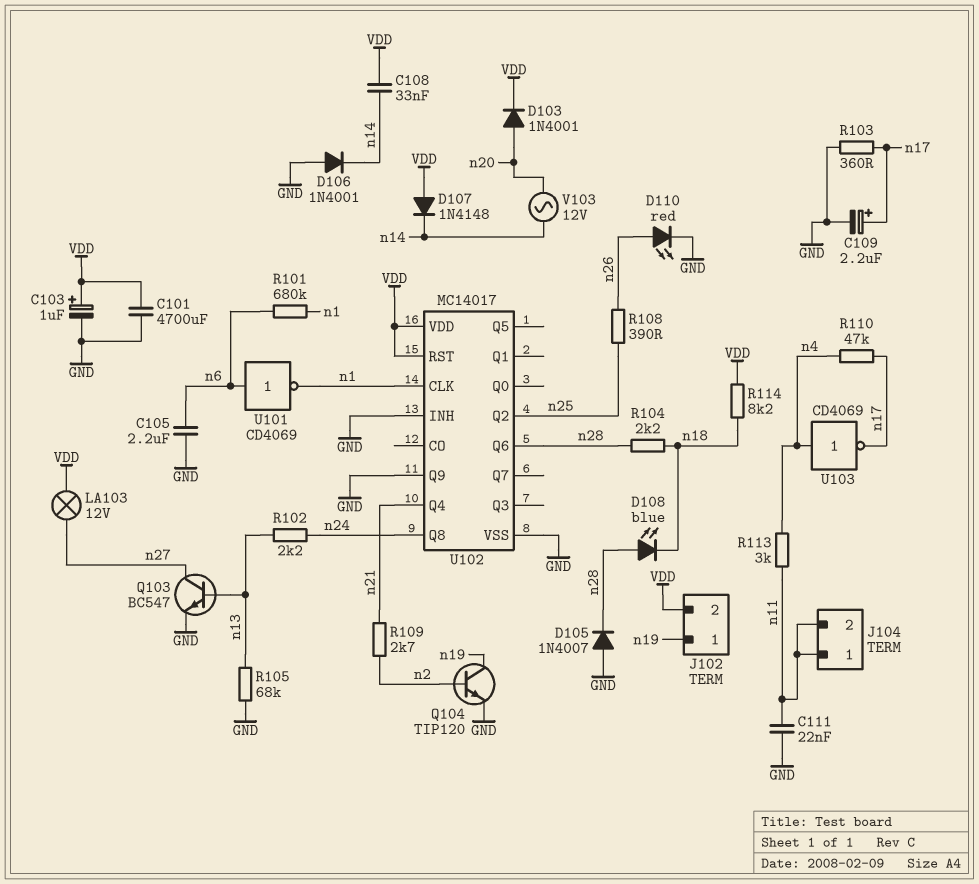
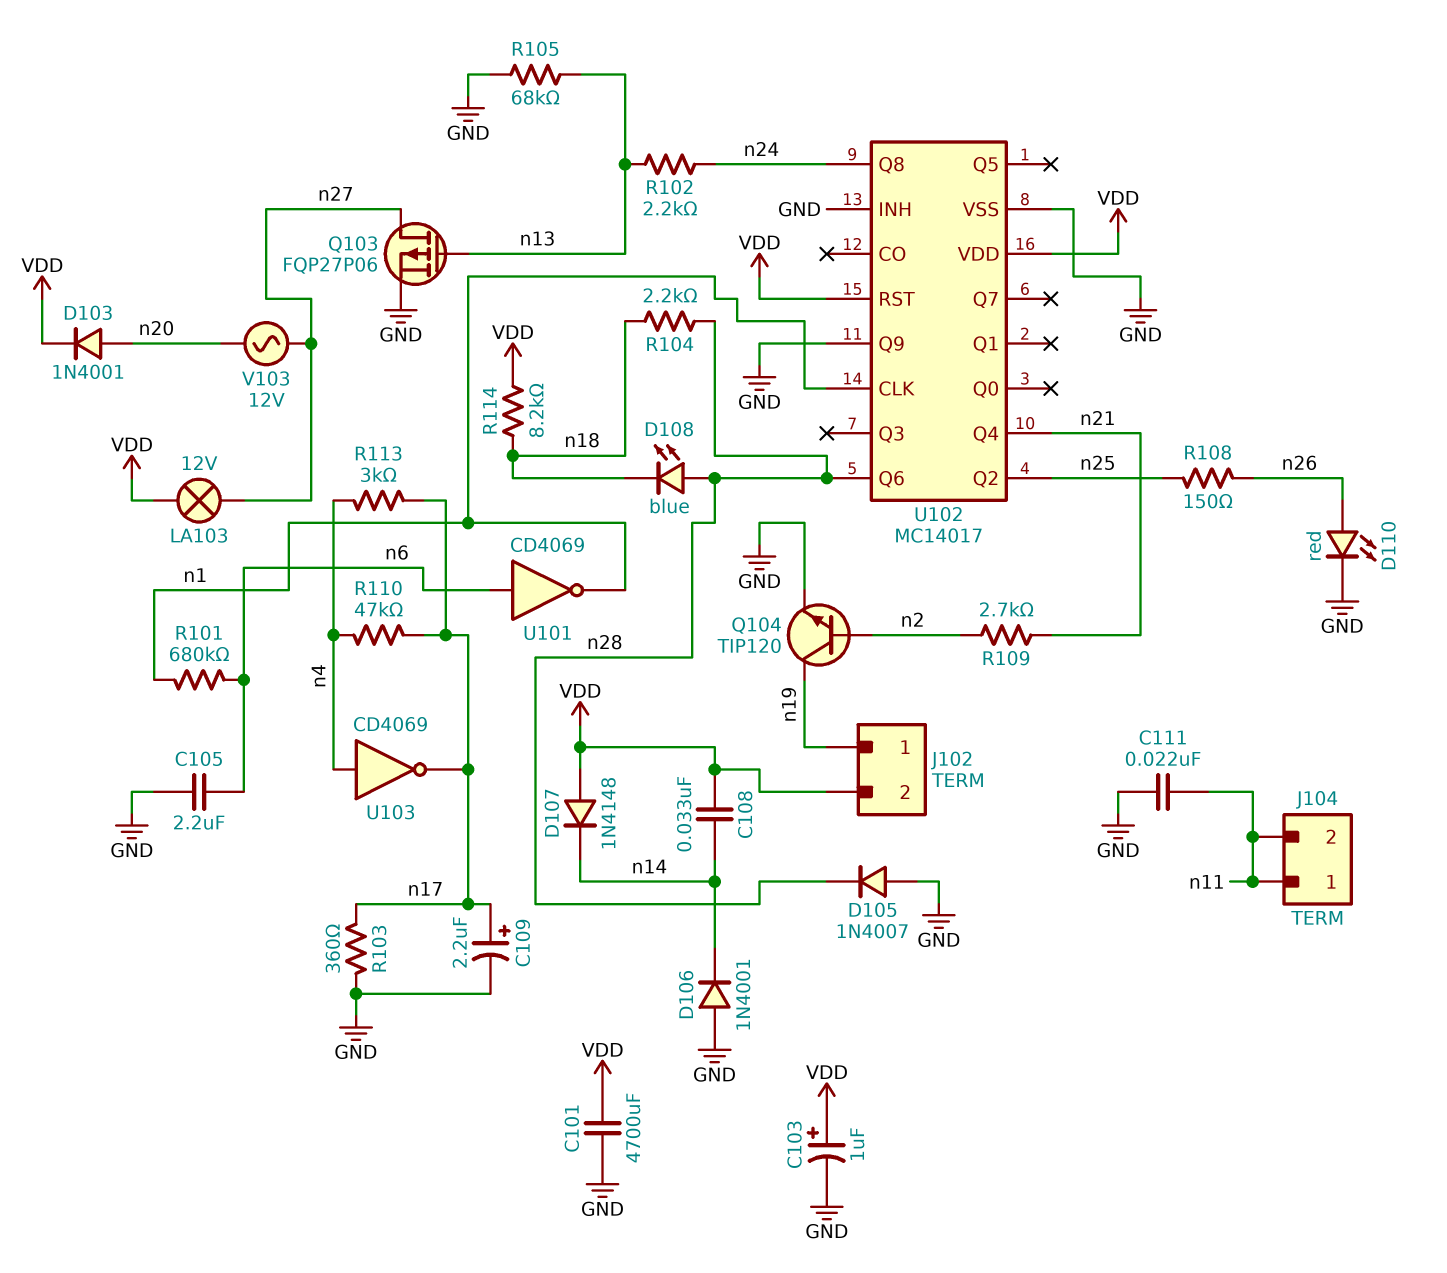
Q103: NPN BC547 (B n13, C n27, E GND) -> PMOS FQP27P06 (G n13, D n27, S GND)
R108: 390 (n25, n26) -> 150 (n25, n26)
R113: 3k (n4, n11) -> 3k (n4, n17)
V103: AC 12V (n14, n20) -> AC 12V (n20, n27)

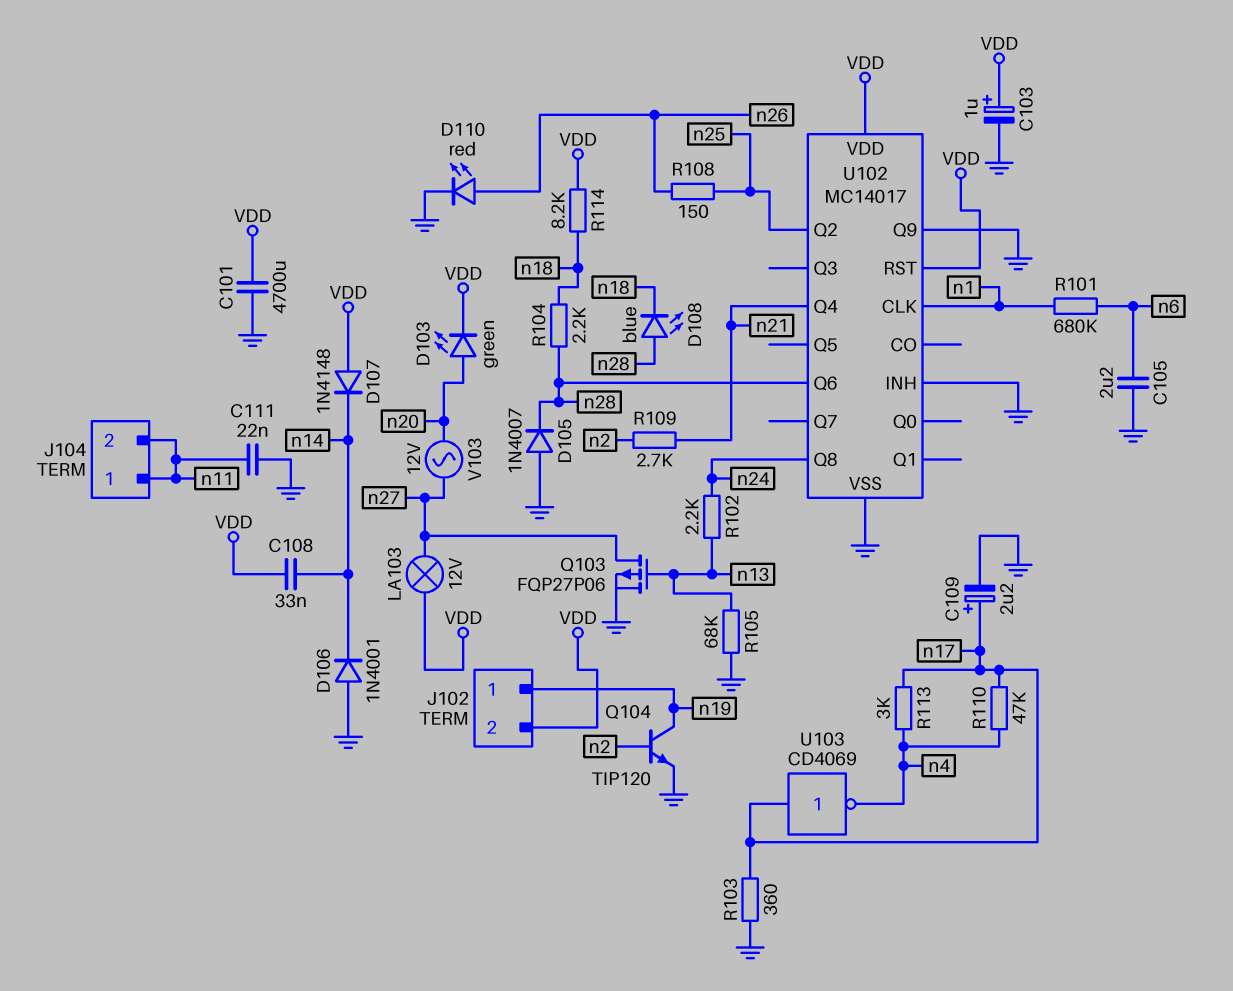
D103: diode 1N4001 (A n20, K VDD) -> LED green (A n20, K VDD)
U101: NOT CD4069 (in n6, out n1) -> none
U103: NOT CD4069 (in n4, out n17) -> NOT CD4069 (in n17, out n4)

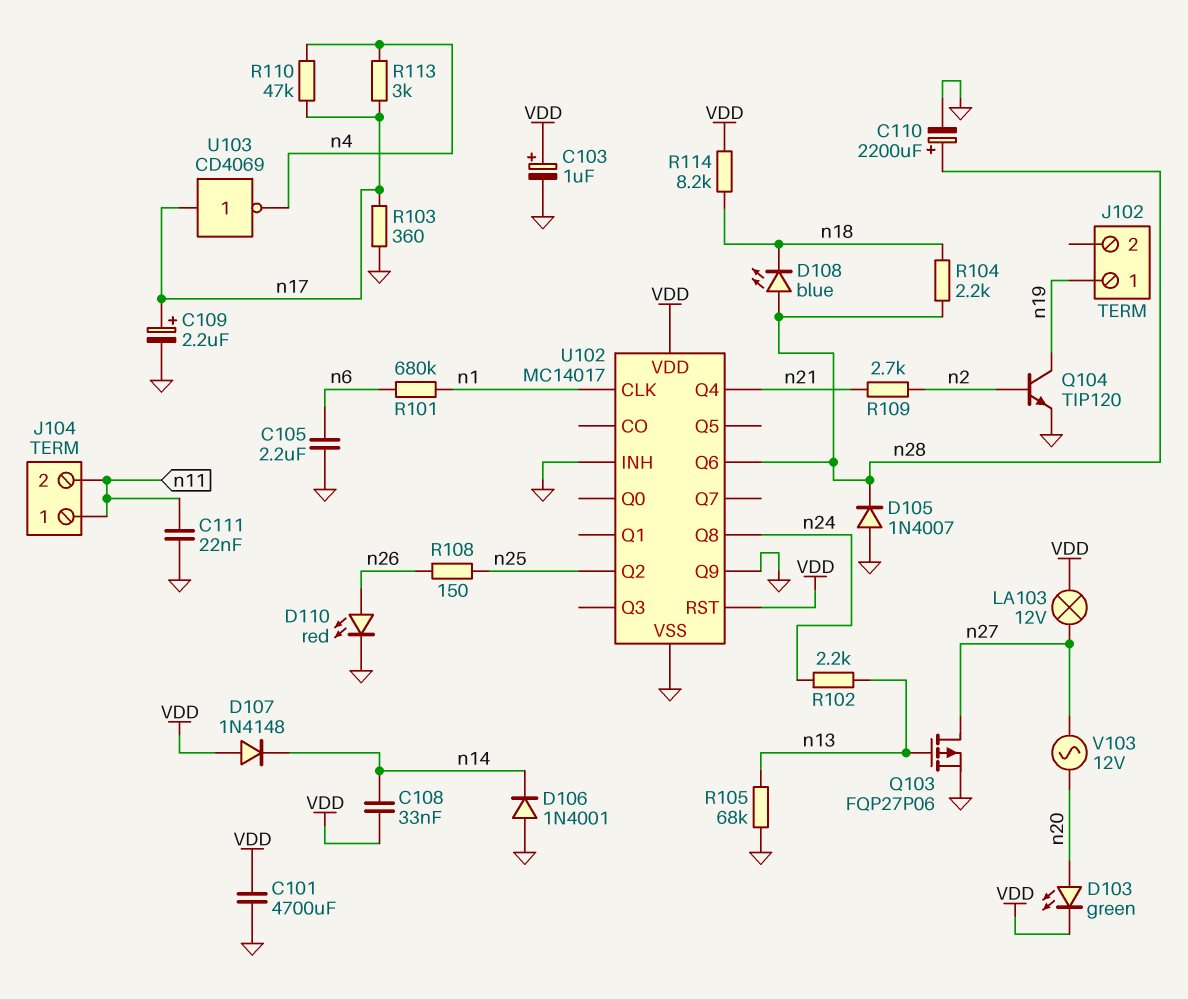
C110: none -> 2200uF (plus n28, minus GND)
J102 pin 2: VDD -> none

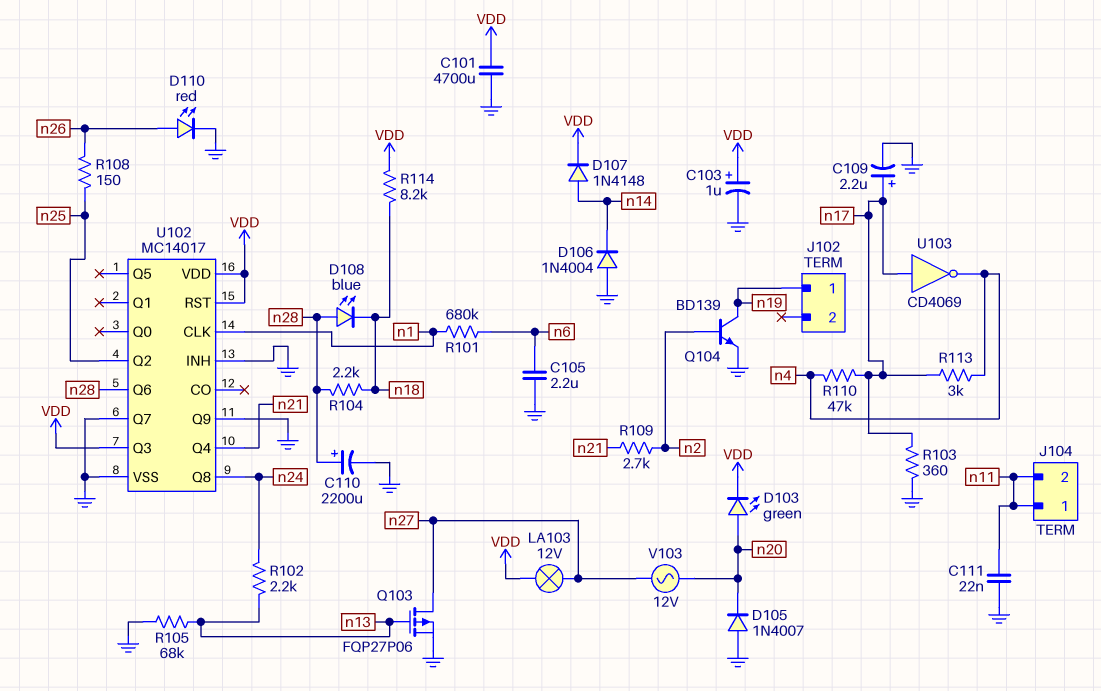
C108: 33nF (VDD, n14) -> none
D105: diode 1N4007 (A GND, K n28) -> diode 1N4007 (A GND, K n20)
D106: diode 1N4001 (A GND, K n14) -> diode 1N4004 (A GND, K n14)
D107: diode 1N4148 (A VDD, K n14) -> diode 1N4148 (A n14, K VDD)
Q104: NPN TIP120 (B n2, C n19, E GND) -> NPN BD139 (B n2, C n19, E GND)
U102 pin Q3: none -> VDD
U102 pin Q7: none -> GND

